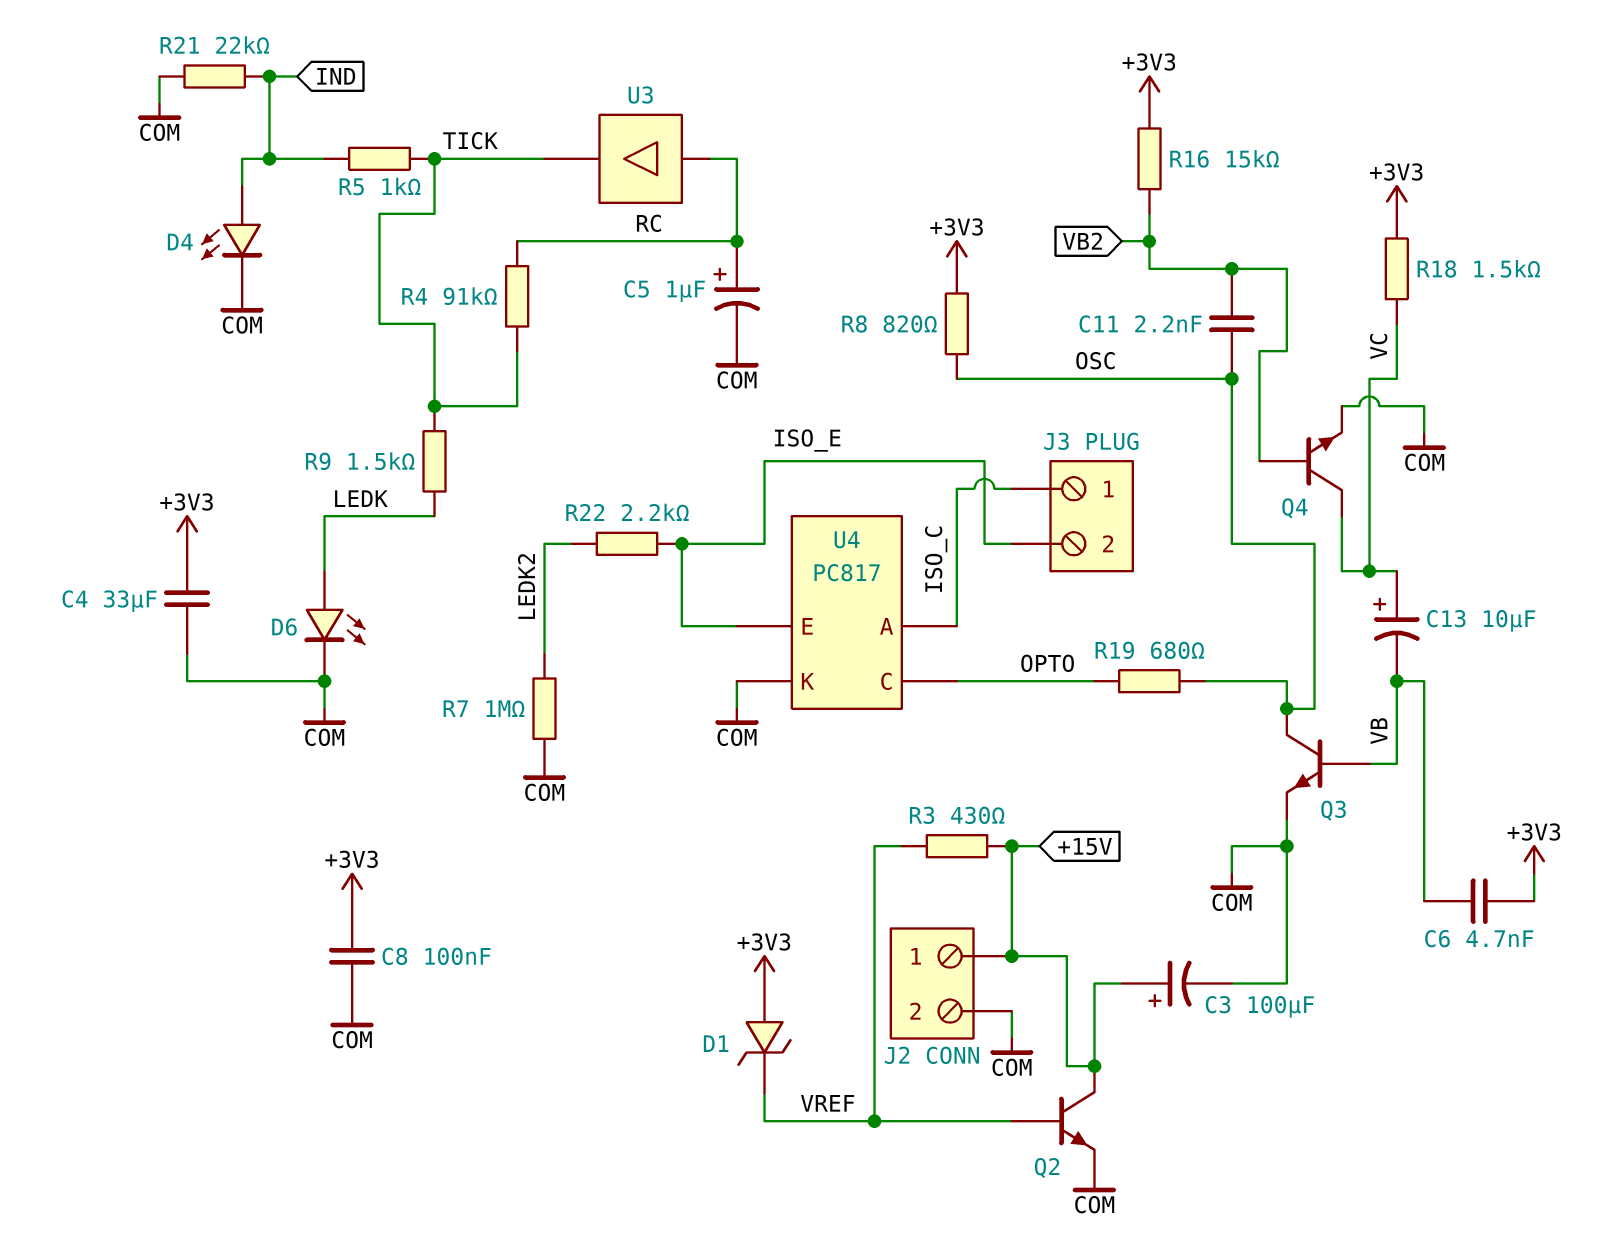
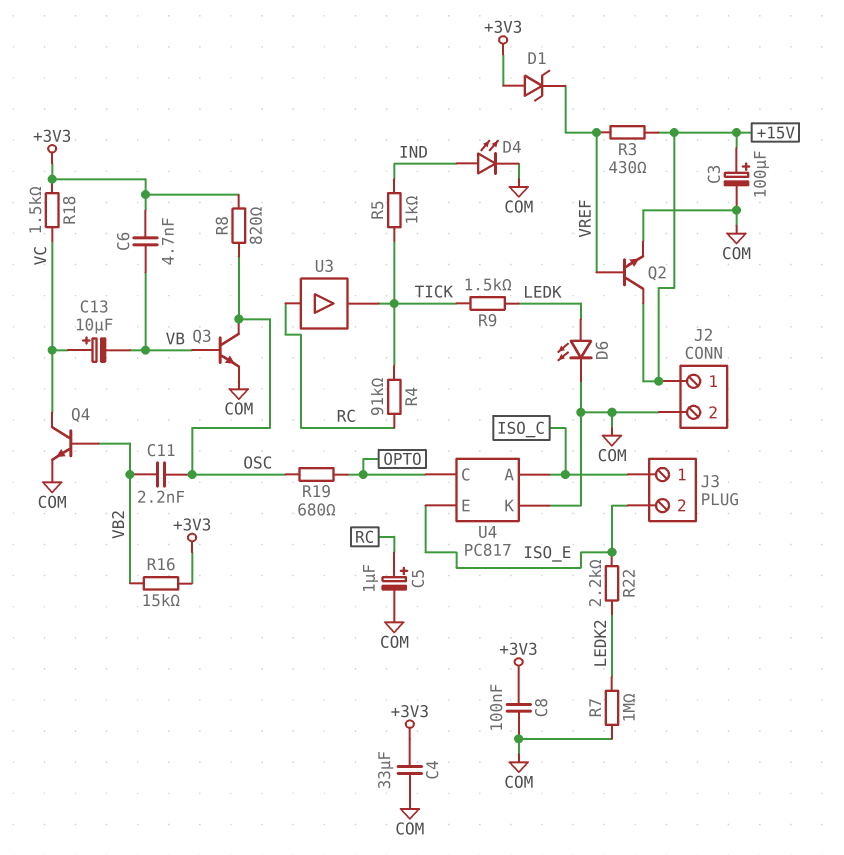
R21: 22k (COM, IND) -> none

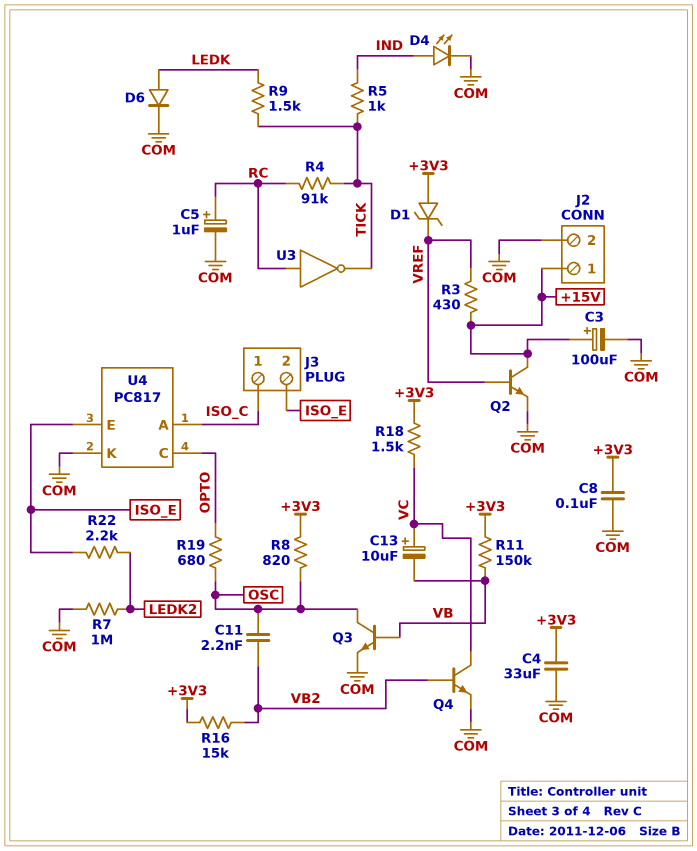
C6: 4.7nF (+3V3, VB) -> none
D6: LED (A LEDK, K COM) -> diode (A LEDK, K COM)
R11: none -> 150k (+3V3, VB)
U3: buffer (in RC, out TICK) -> NOT (in RC, out TICK)

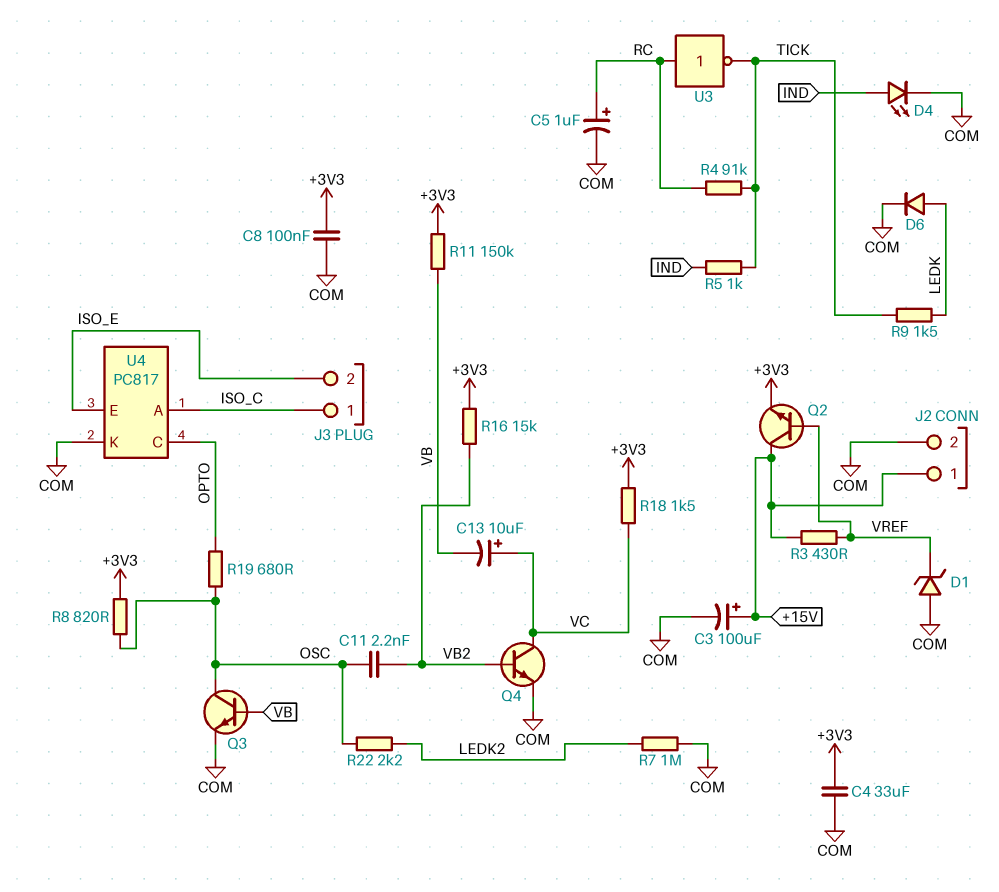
D1: zener (A +3V3, K VREF) -> zener (A COM, K VREF)
Q2: NPN (B VREF, C +15V, E COM) -> NPN (B VREF, C +15V, E +3V3)
R22: 2.2k (ISO_E, LEDK2) -> 2.2k (LEDK2, OSC)

